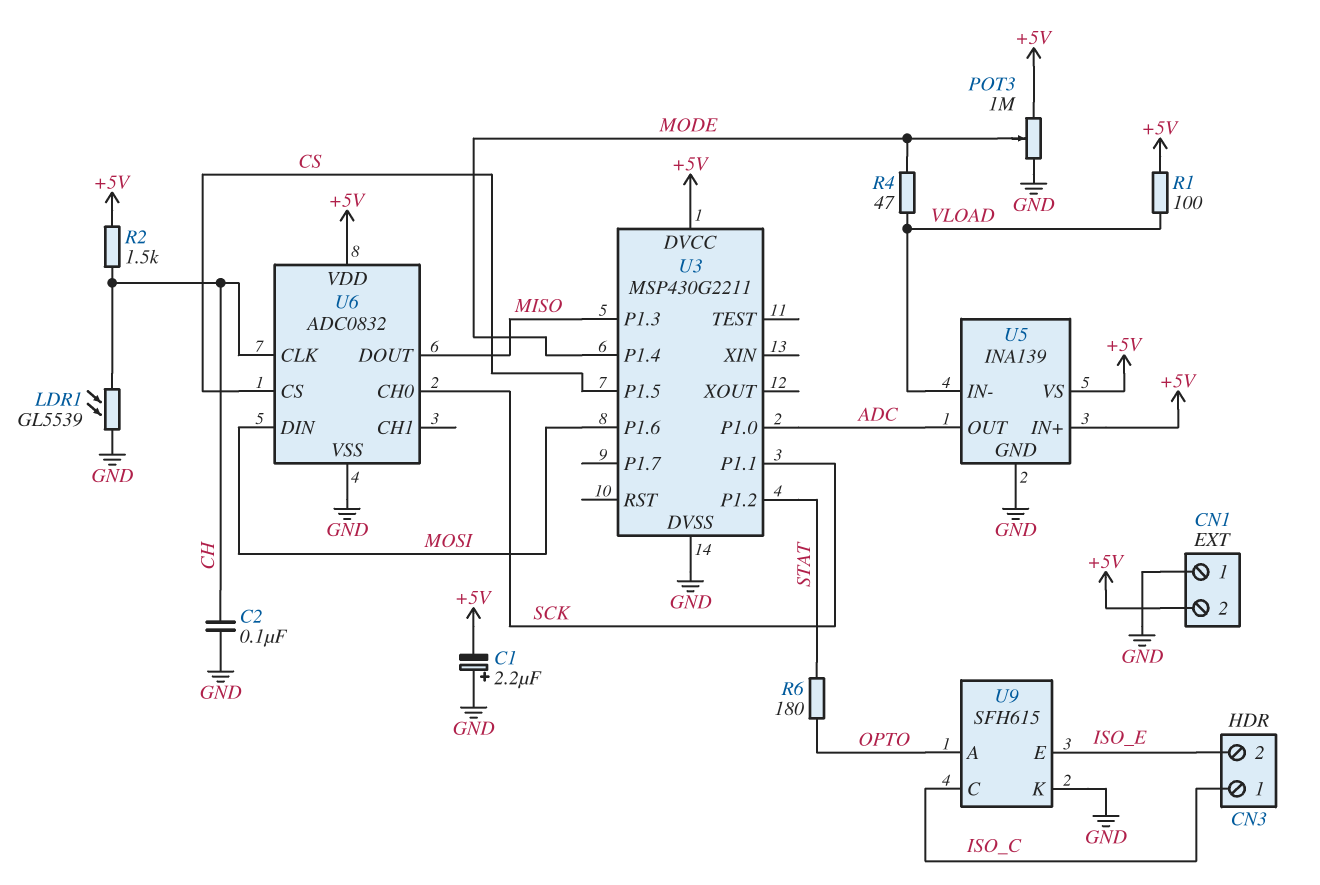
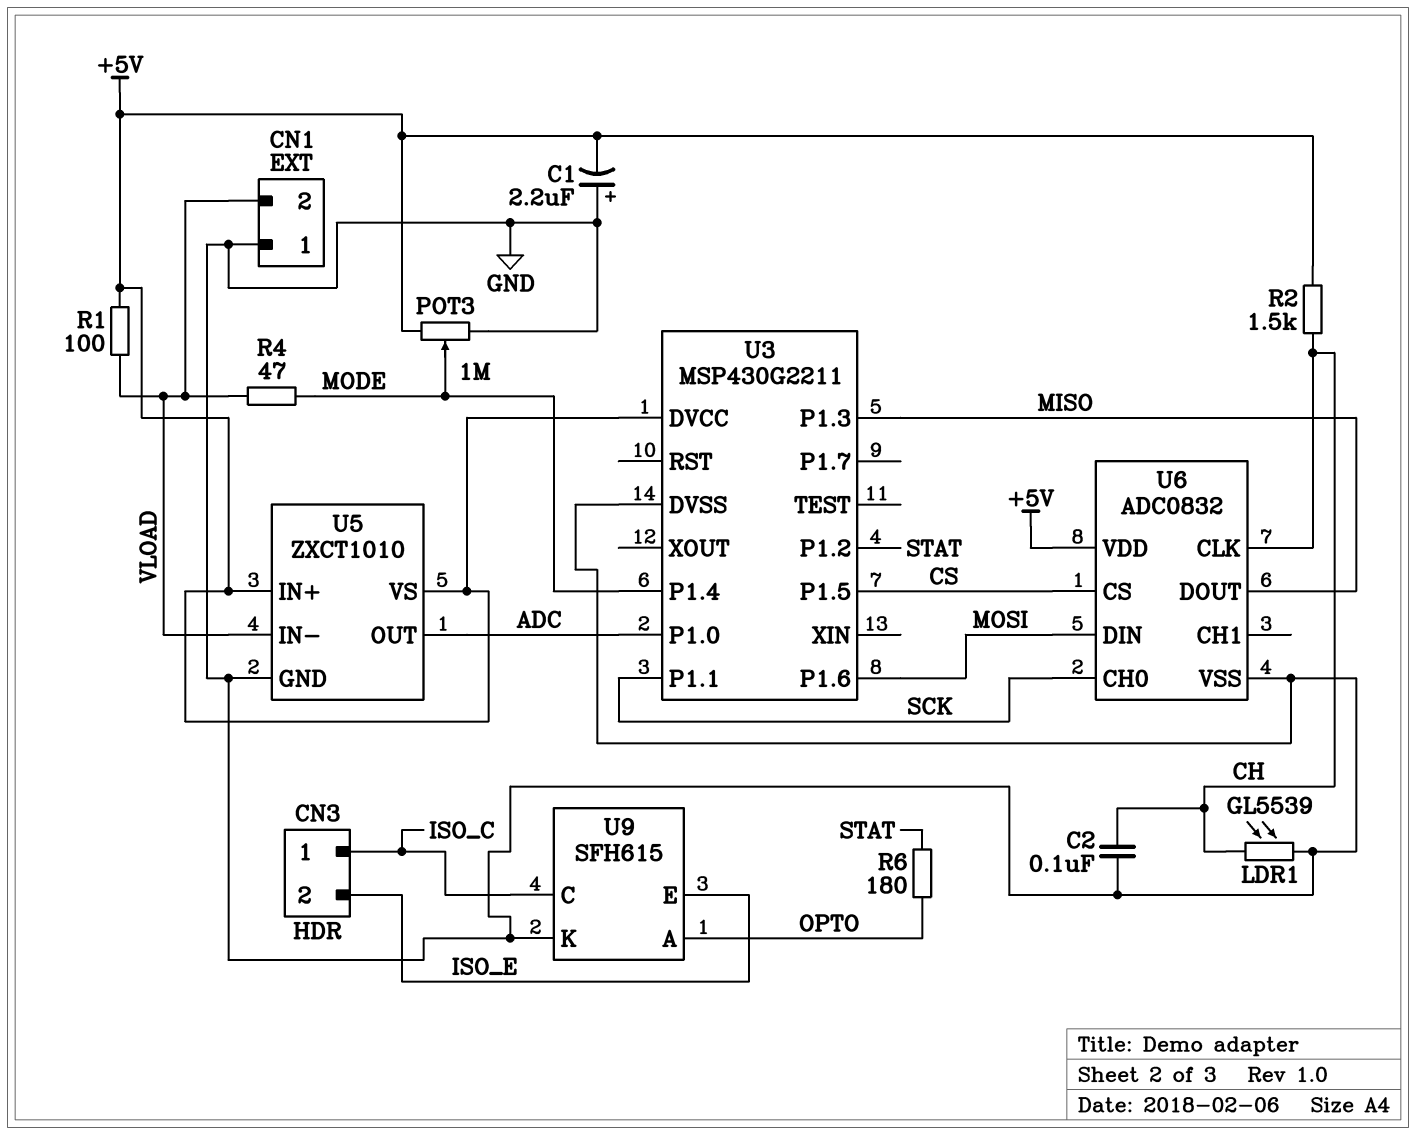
CN1 pin 2: +5V -> VLOAD
U5: INA139 -> ZXCT1010

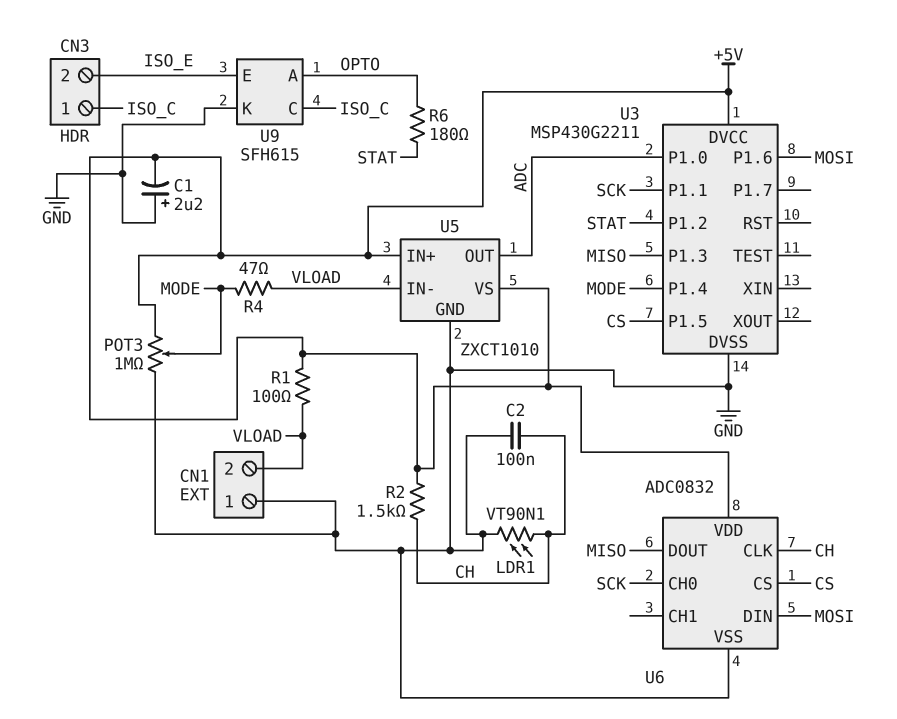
LDR1: GL5539 (CH, GND) -> VT90N1 (CH, GND)

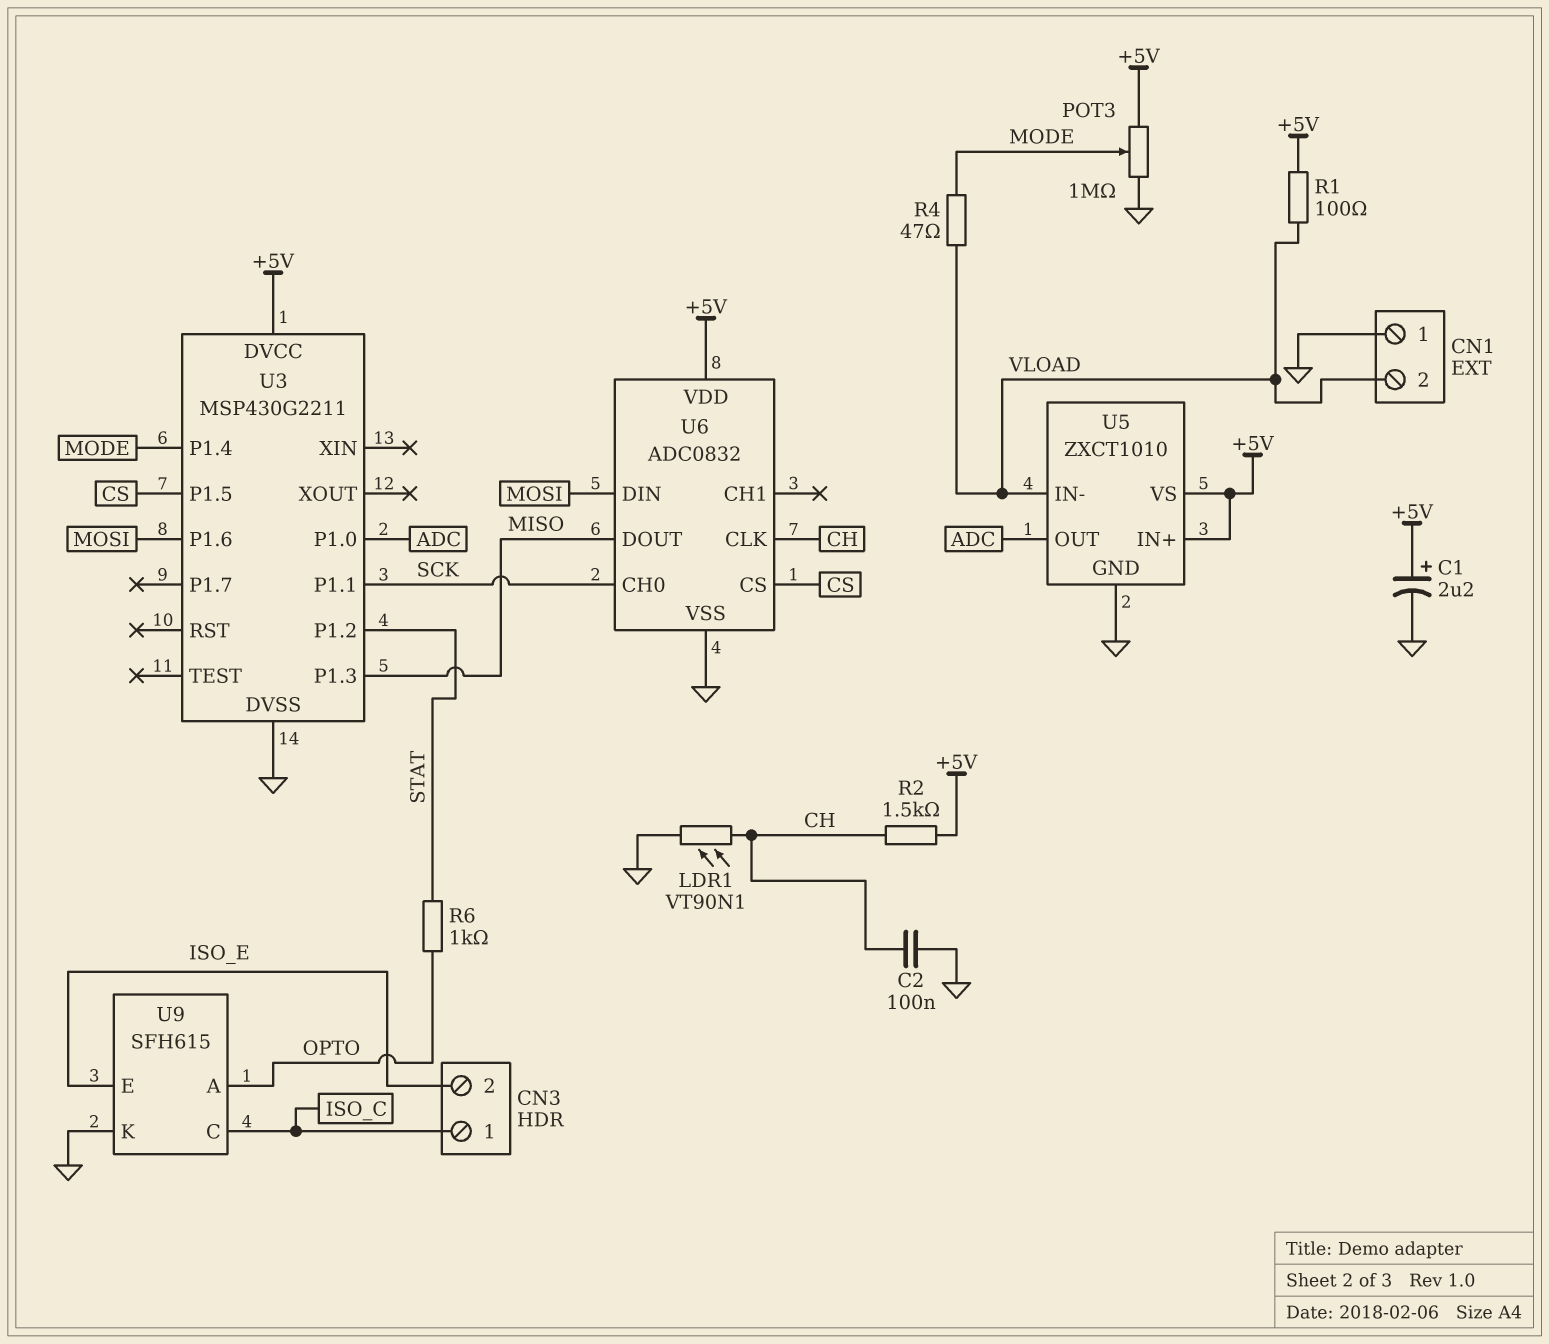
C1: 2.2uF (plus GND, minus +5V) -> 2.2uF (plus +5V, minus GND)
R6: 180 (OPTO, STAT) -> 1k (OPTO, STAT)

